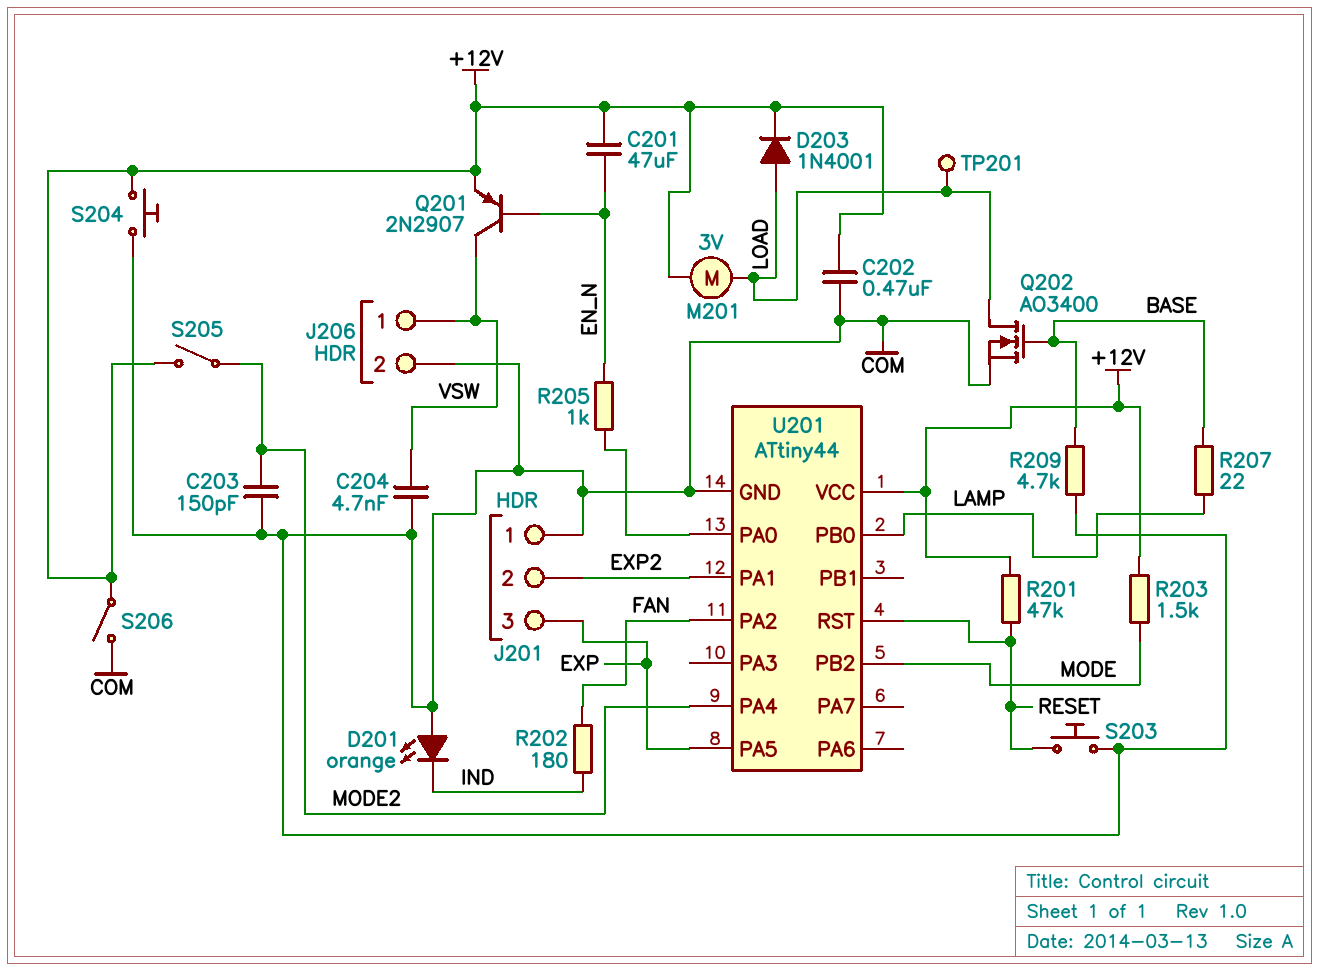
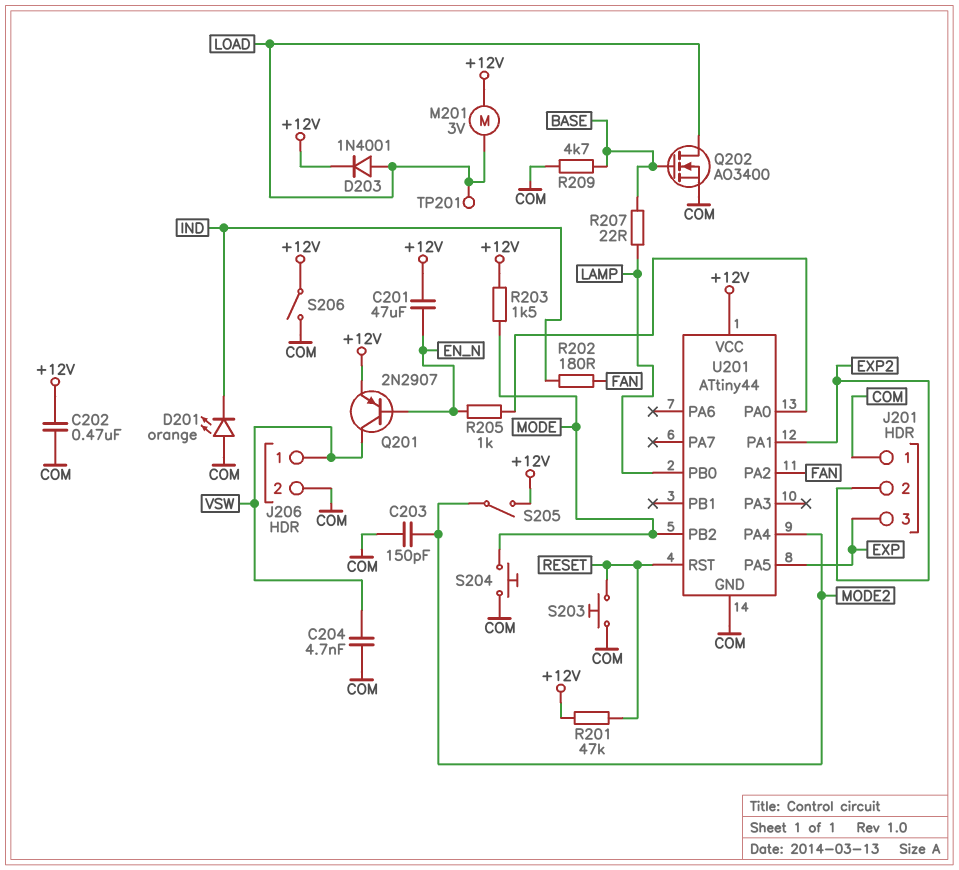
S204: button (+12V, COM) -> button (COM, MODE)

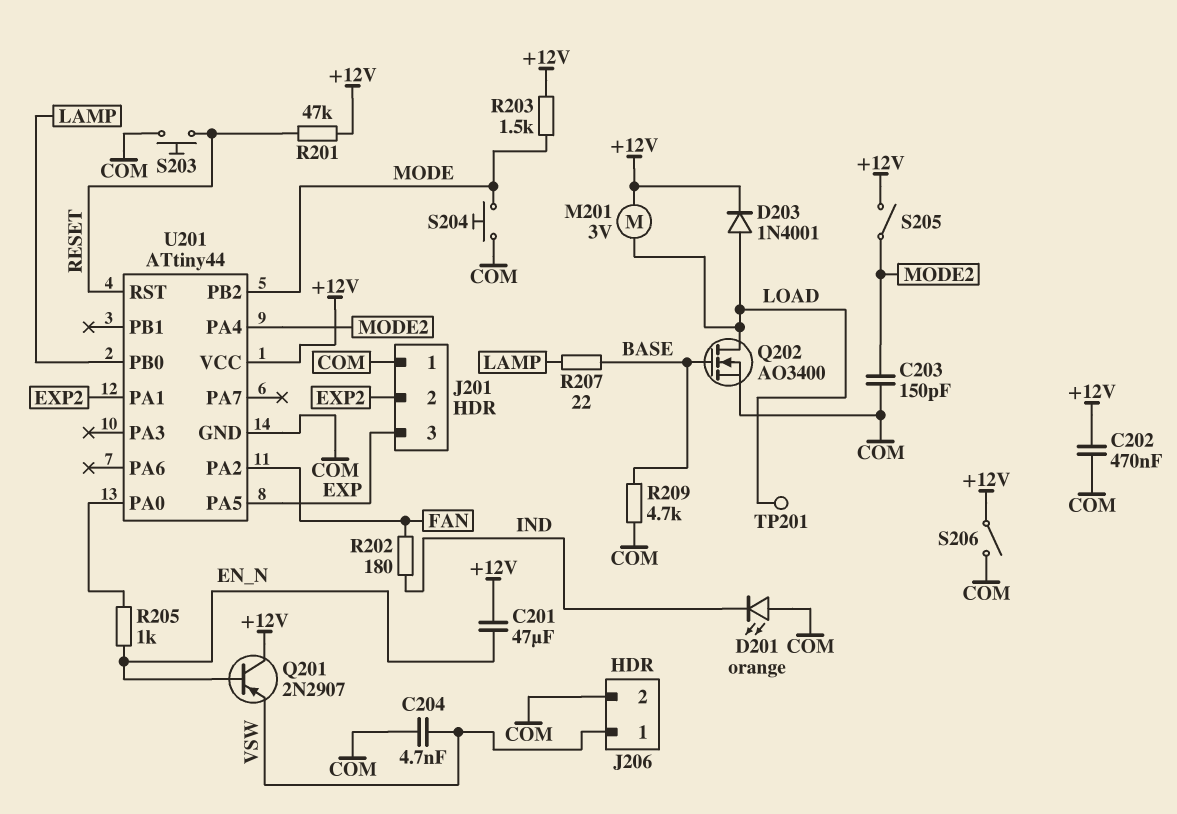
Q201: PNP 2N2907 (B EN_N, C VSW, E +12V) -> PNP 2N2907 (B EN_N, C +12V, E VSW)

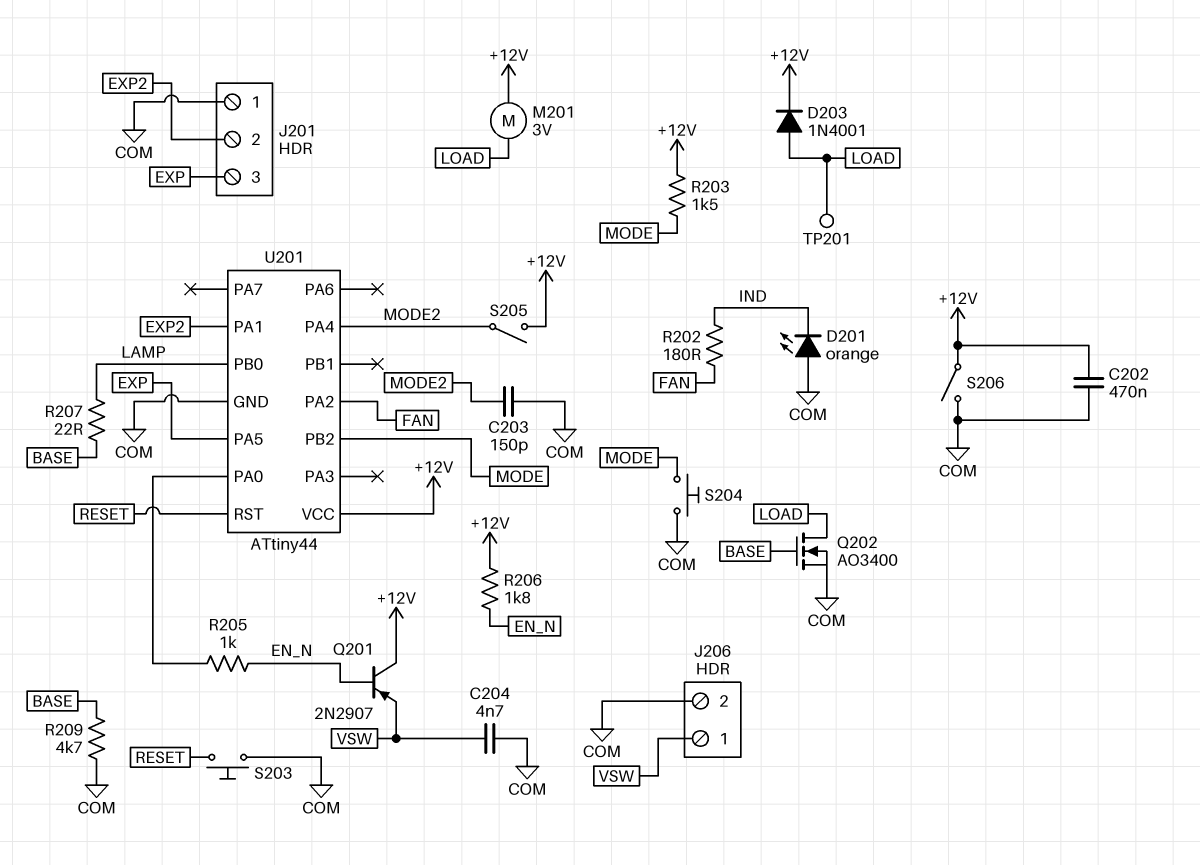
C201: 47uF (+12V, EN_N) -> none
R201: 47k (+12V, RESET) -> none
R206: none -> 1.8k (+12V, EN_N)

